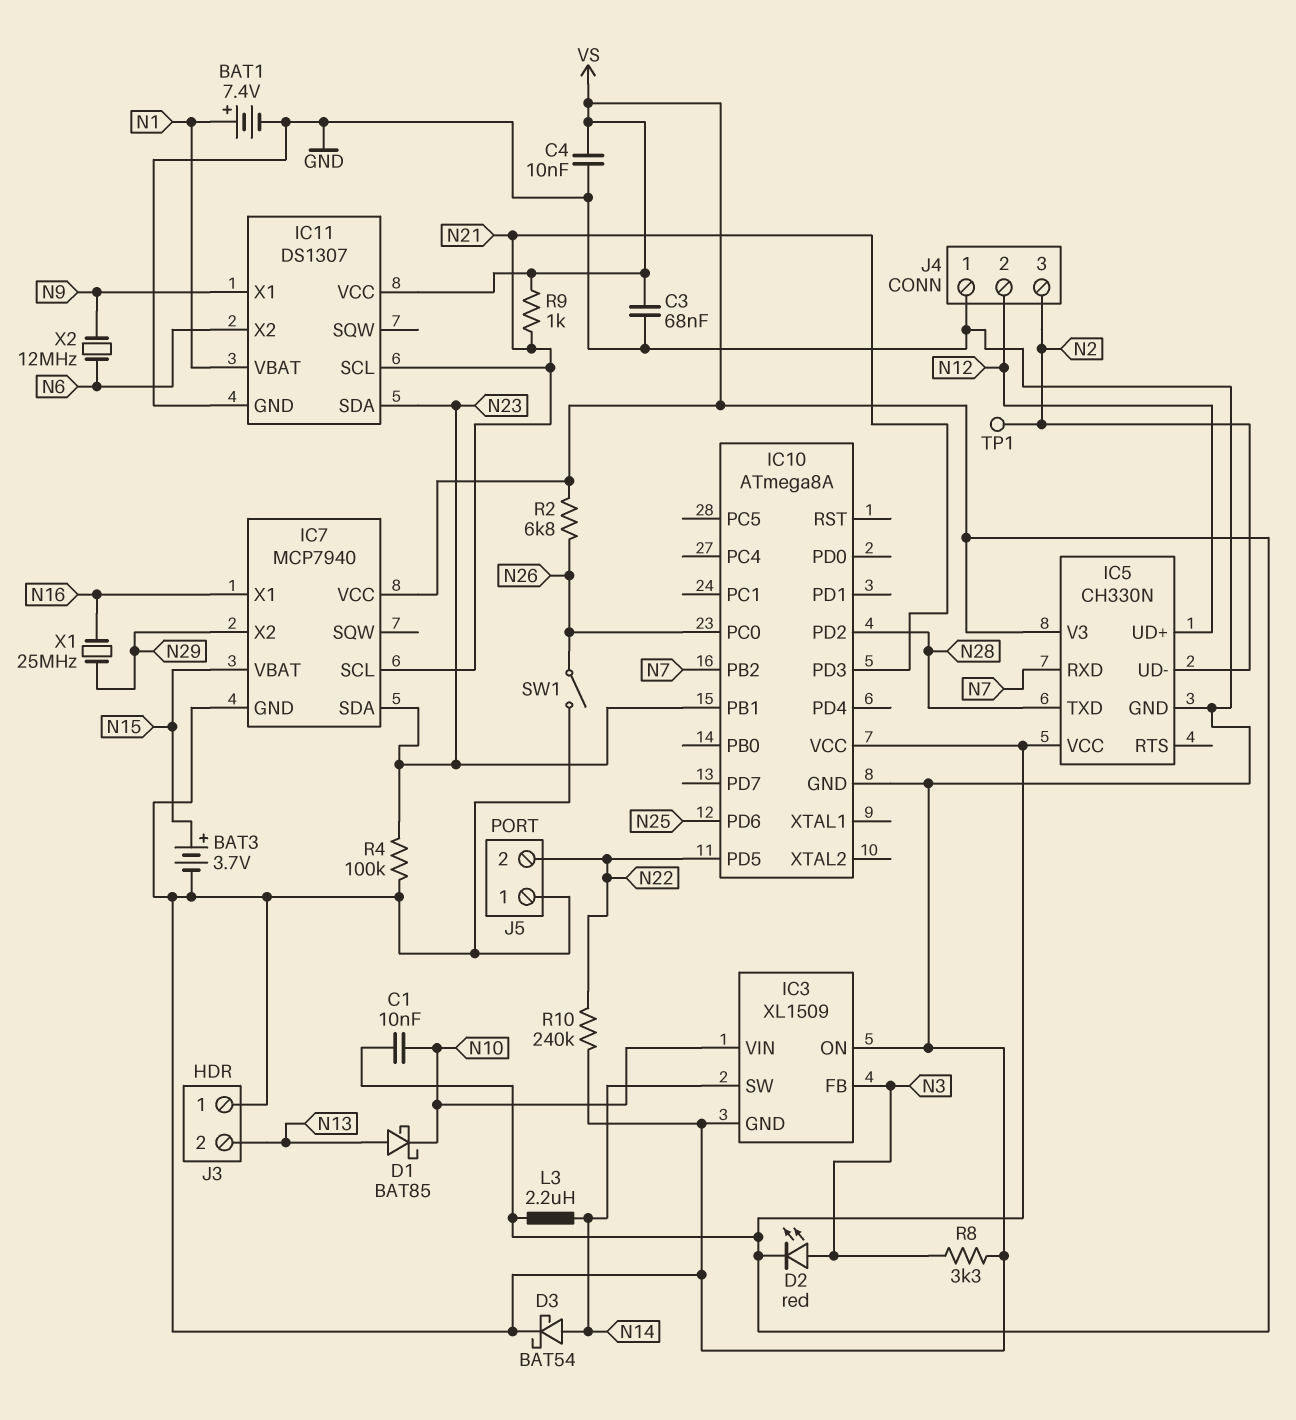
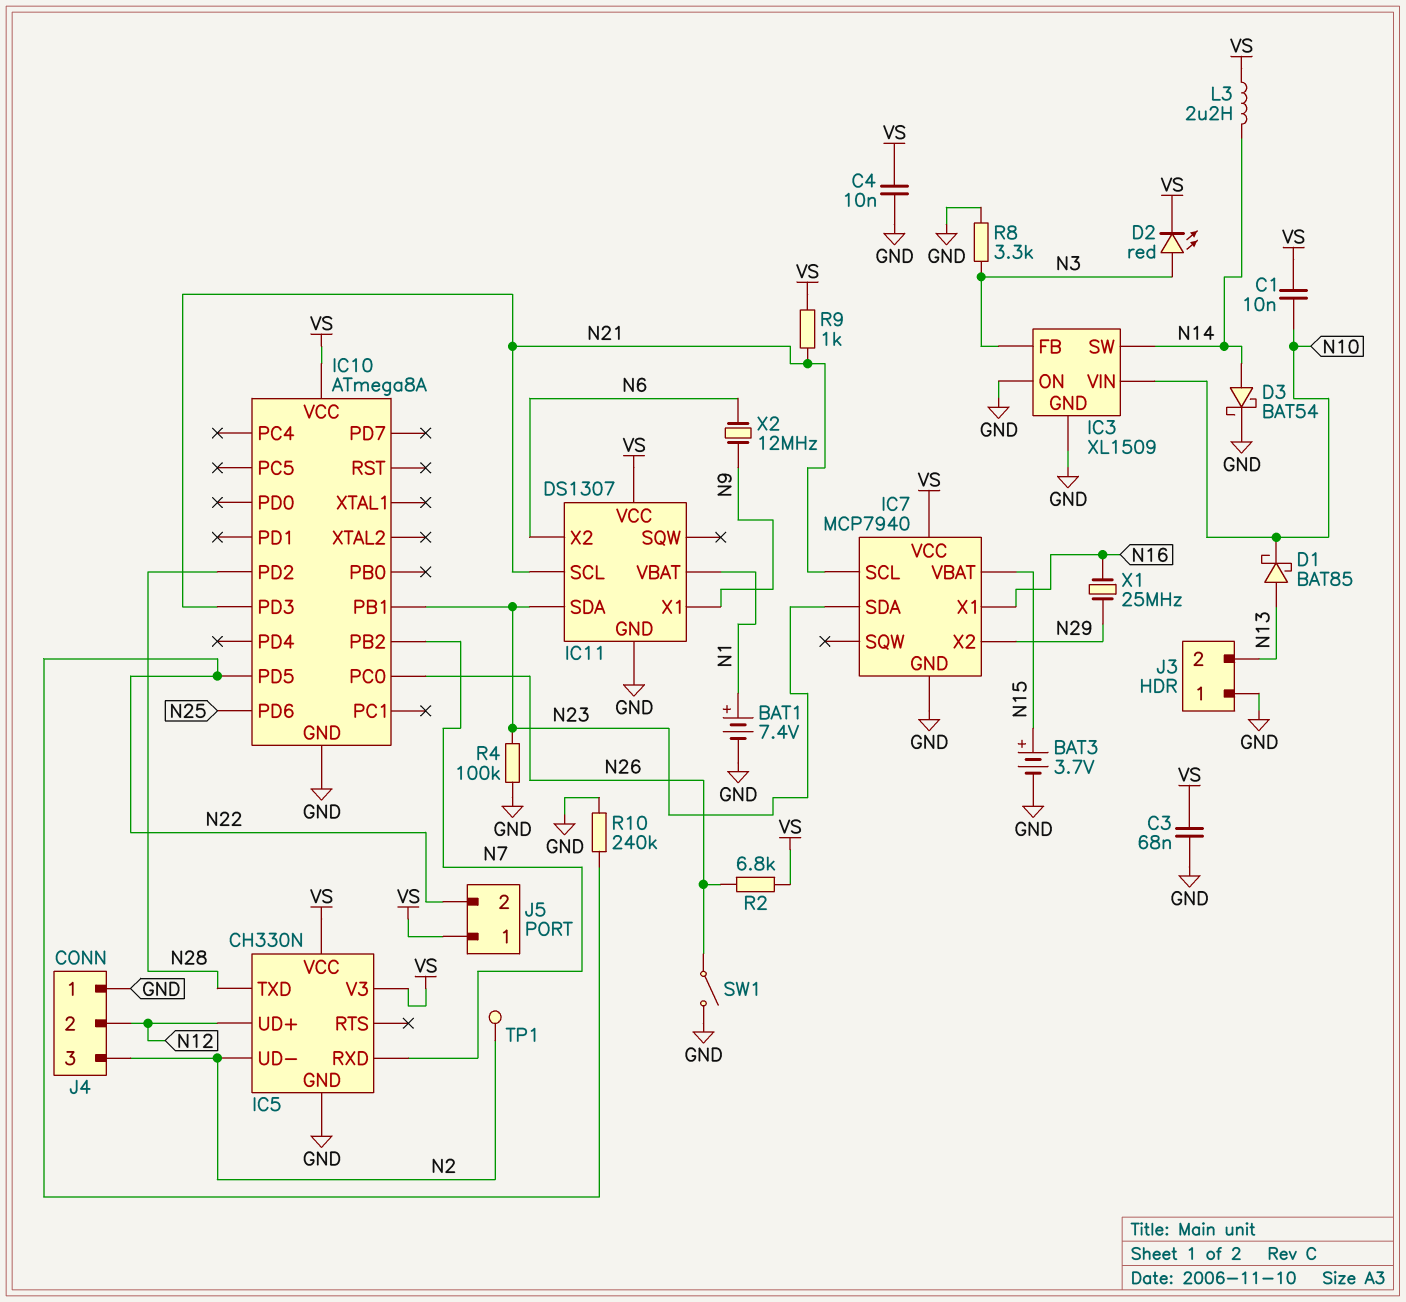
J5 pin 1: GND -> VS

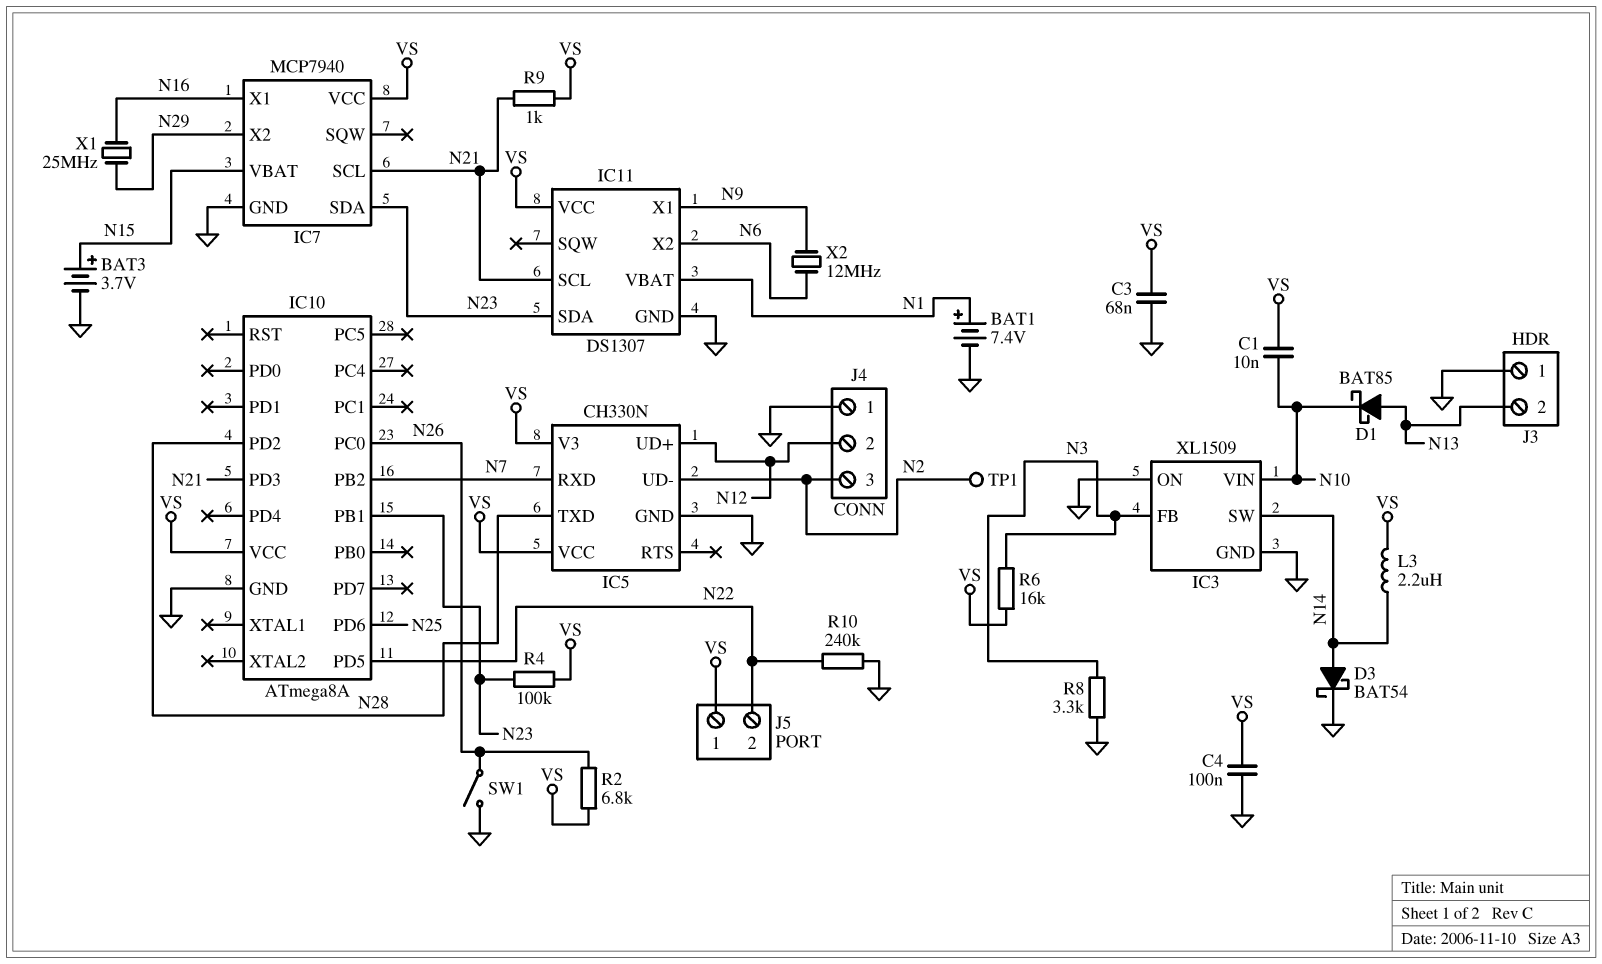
C4: 10nF (GND, VS) -> 100nF (GND, VS)
D2: LED red (A N3, K VS) -> none
R4: 100k (GND, N23) -> 100k (N23, VS)
R6: none -> 16k (N3, VS)

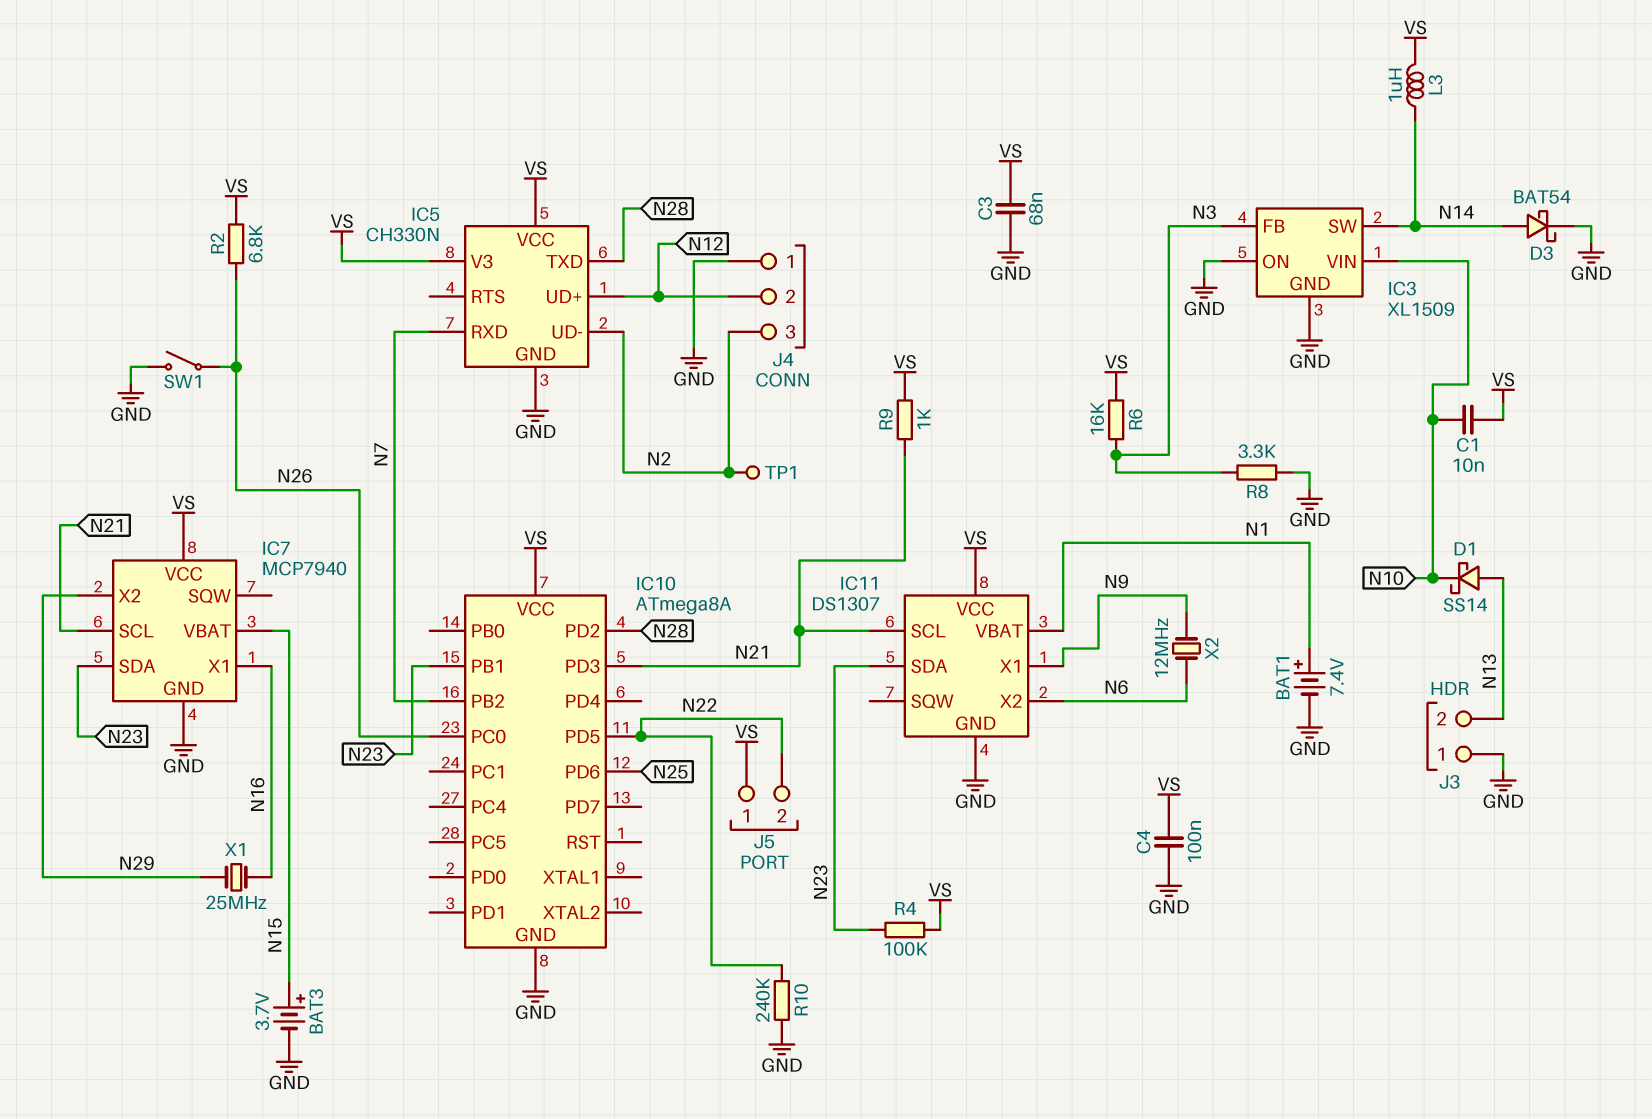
D1: schottky BAT85 (A N13, K N10) -> schottky SS14 (A N13, K N10)
L3: 2.2uH (N14, VS) -> 1uH (N14, VS)

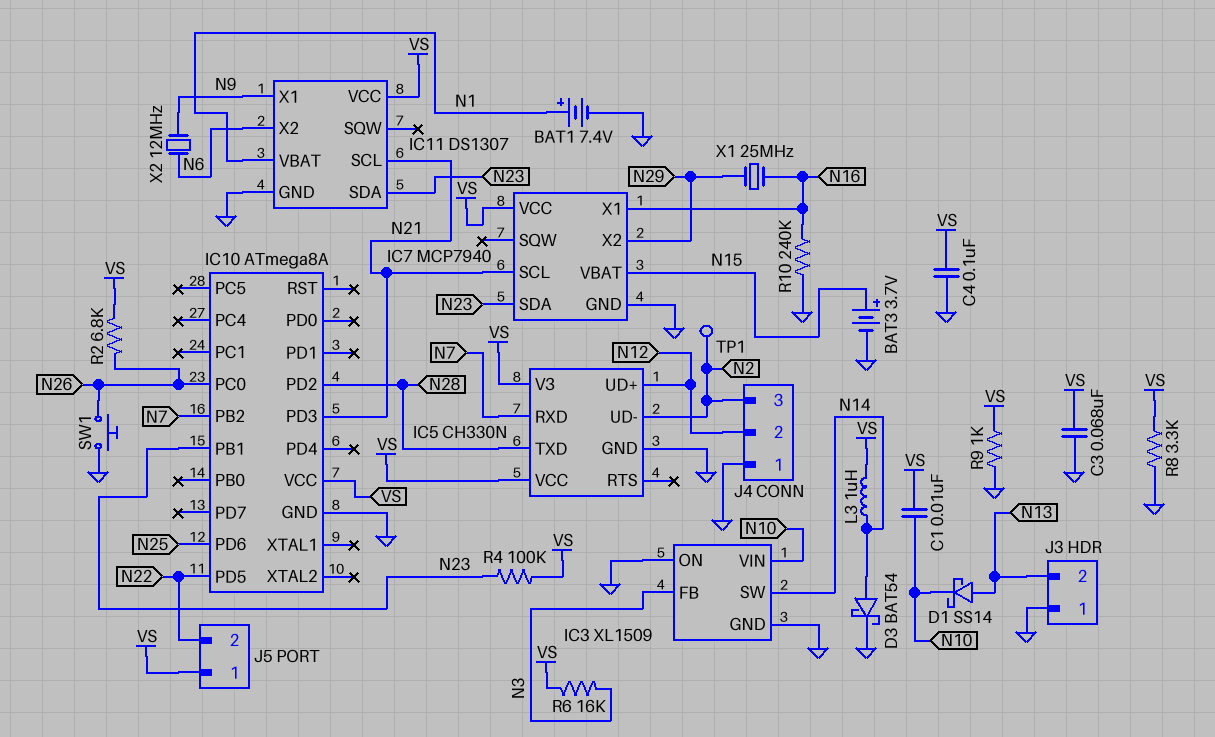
R8: 3.3k (GND, N3) -> 3.3k (GND, VS)
R9: 1k (N21, VS) -> 1k (GND, VS)
R10: 240k (GND, N22) -> 240k (GND, N16)
SW1: switch (GND, N26) -> button (GND, N26)

